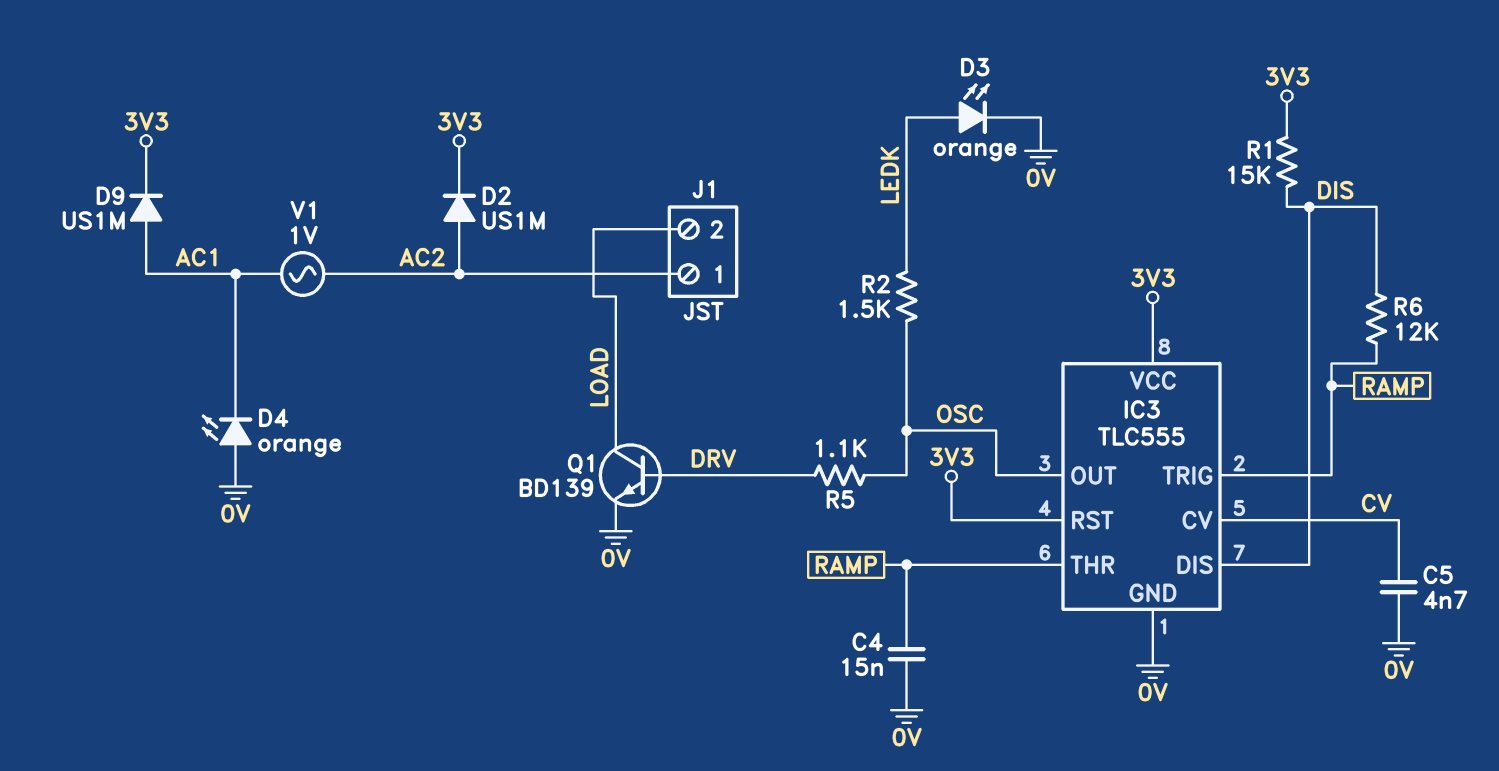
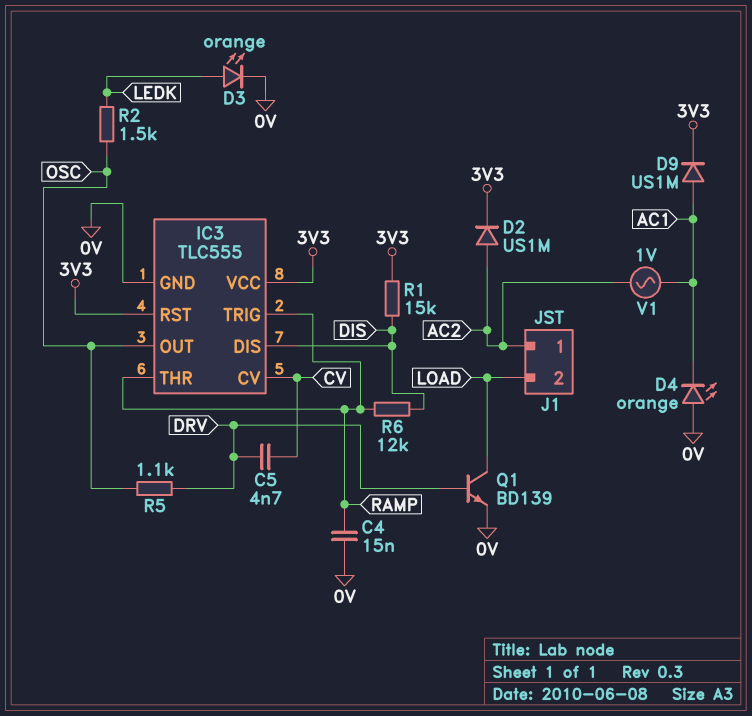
C5: 4.7nF (0V, CV) -> 4.7nF (CV, DRV)

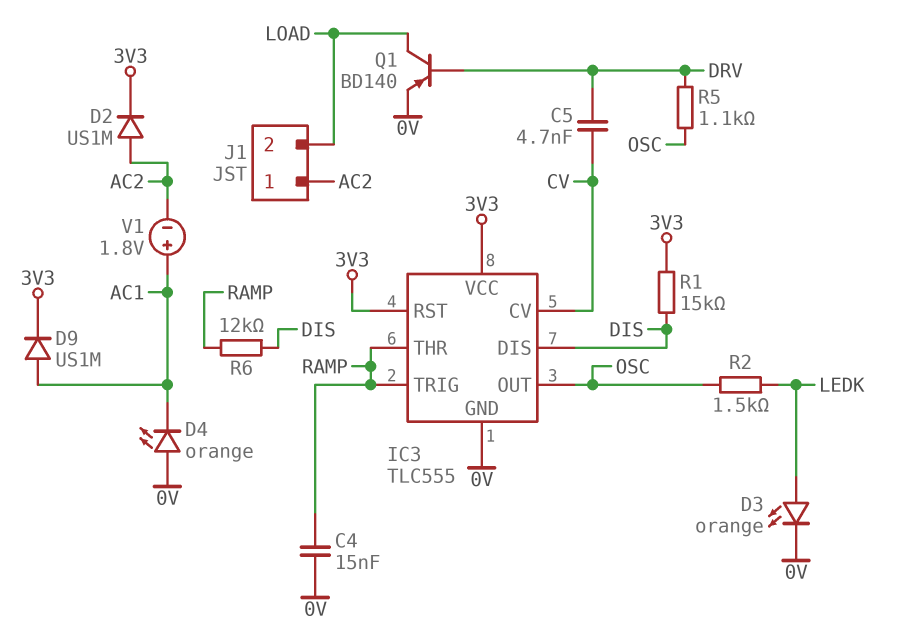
Q1: NPN BD139 (B DRV, C LOAD, E 0V) -> PNP BD140 (B DRV, C LOAD, E 0V)
V1: AC 1V (AC1, AC2) -> 1.8V (plus AC1, minus AC2)

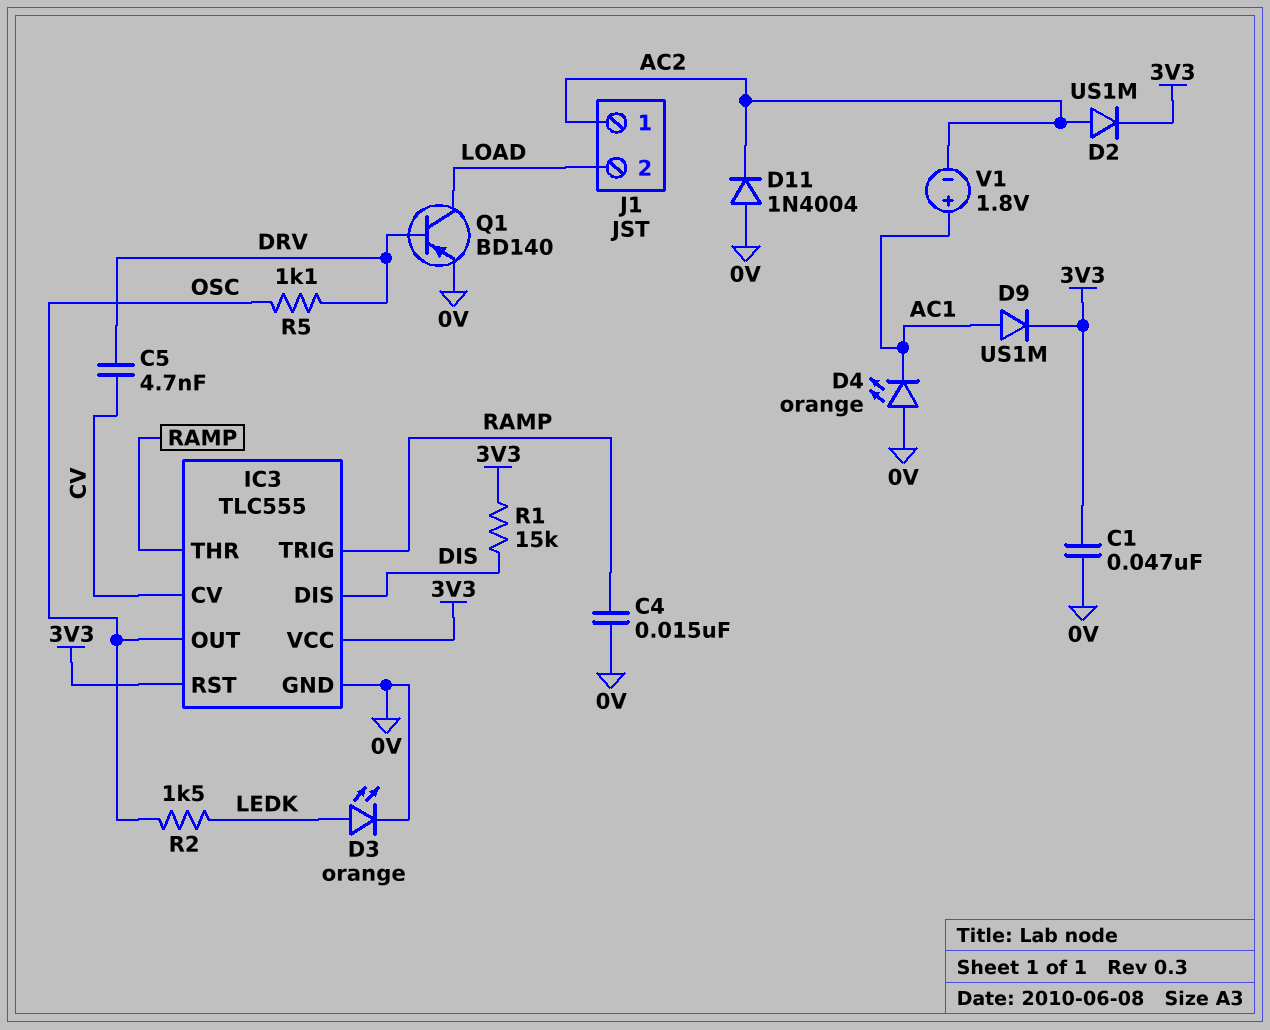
C1: none -> 47nF (0V, 3V3)
D11: none -> diode 1N4004 (A 0V, K AC2)
R6: 12k (DIS, RAMP) -> none

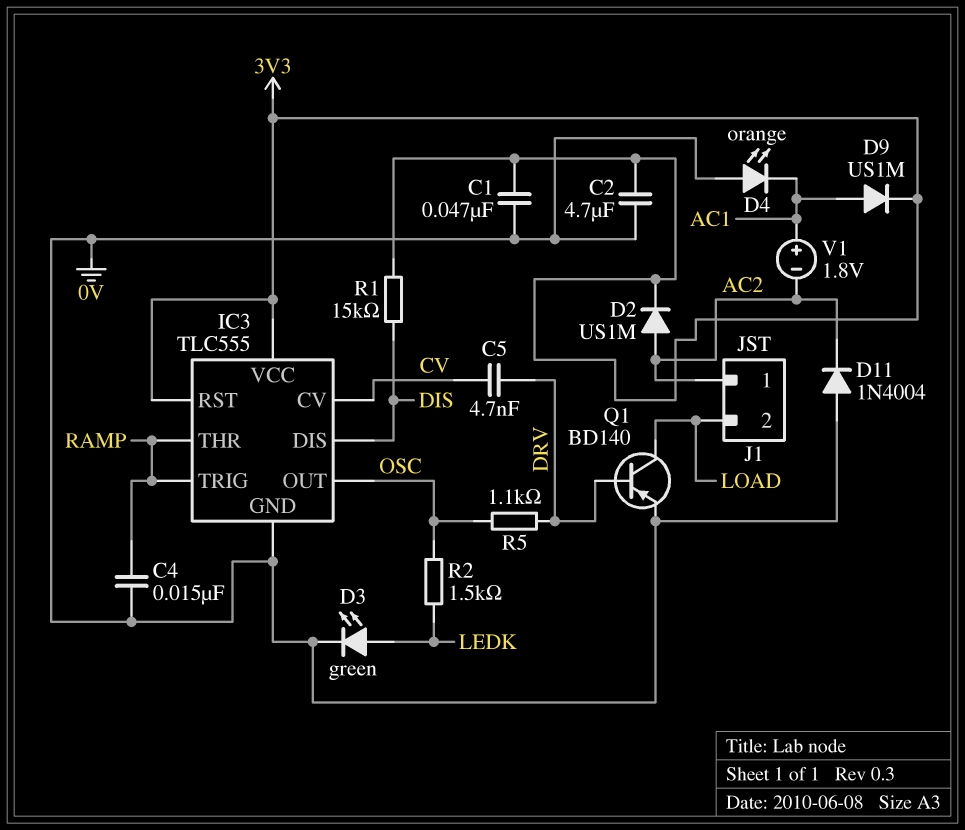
C2: none -> 4.7uF (0V, 3V3)
D3: LED orange (A LEDK, K 0V) -> LED green (A LEDK, K 0V)

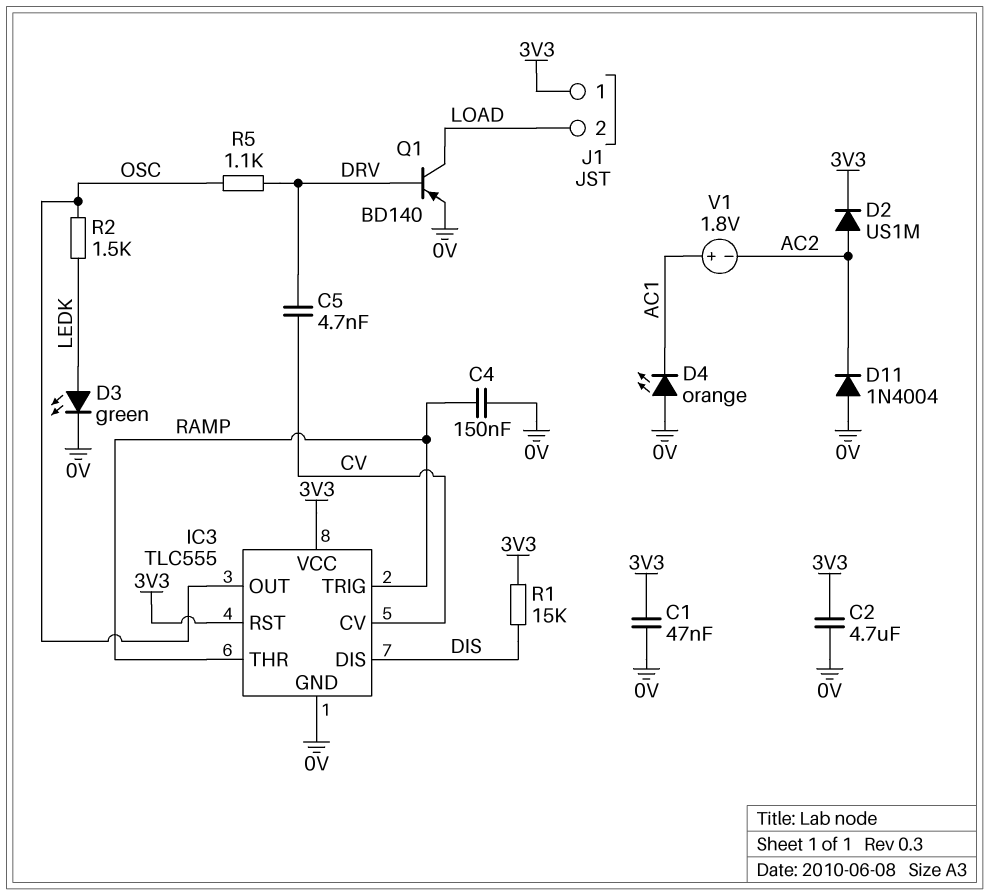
C4: 15nF (0V, RAMP) -> 150nF (0V, RAMP)
D9: diode US1M (A AC1, K 3V3) -> none
J1 pin 1: AC2 -> 3V3

